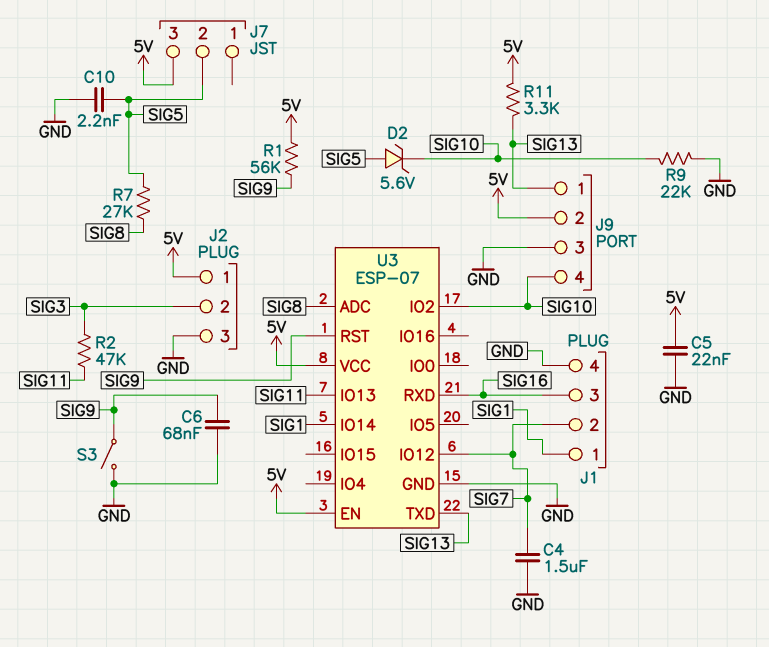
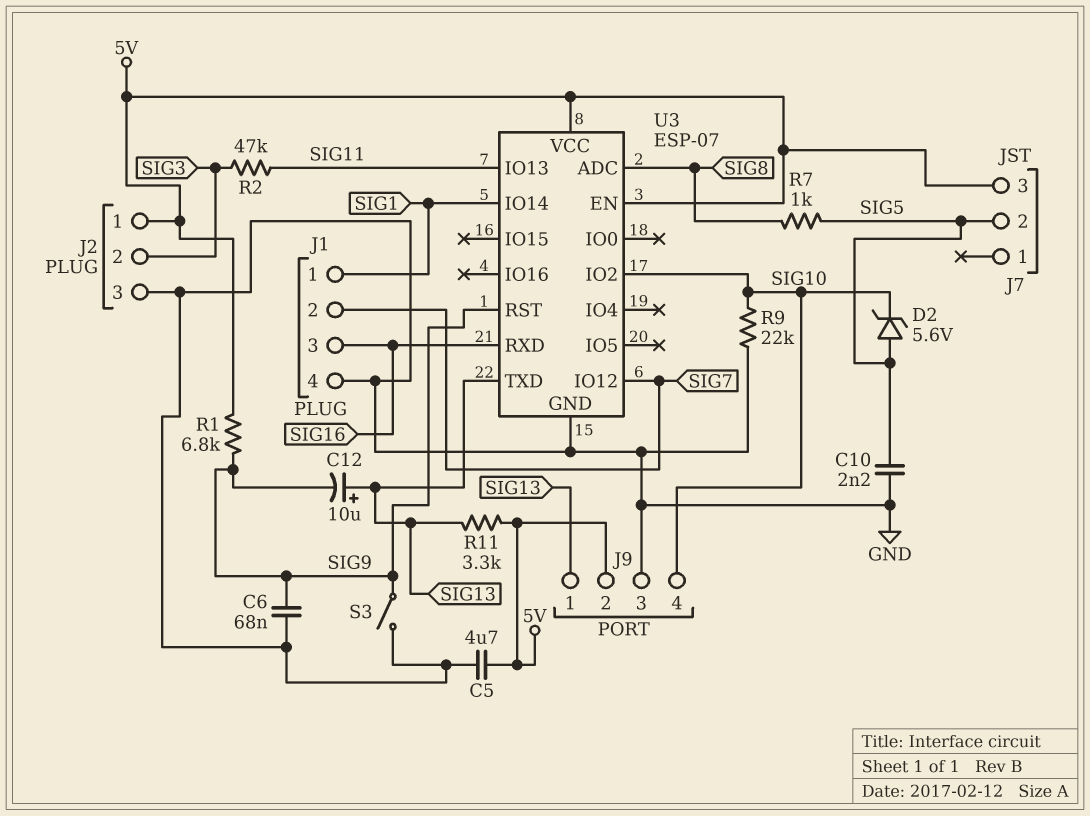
C4: 1.5uF (GND, SIG7) -> none
C5: 22nF (5V, GND) -> 4.7uF (5V, GND)
C12: none -> 10uF (plus SIG13, minus SIG9)
R1: 56k (5V, SIG9) -> 6.8k (5V, SIG9)
R7: 27k (SIG5, SIG8) -> 1k (SIG5, SIG8)

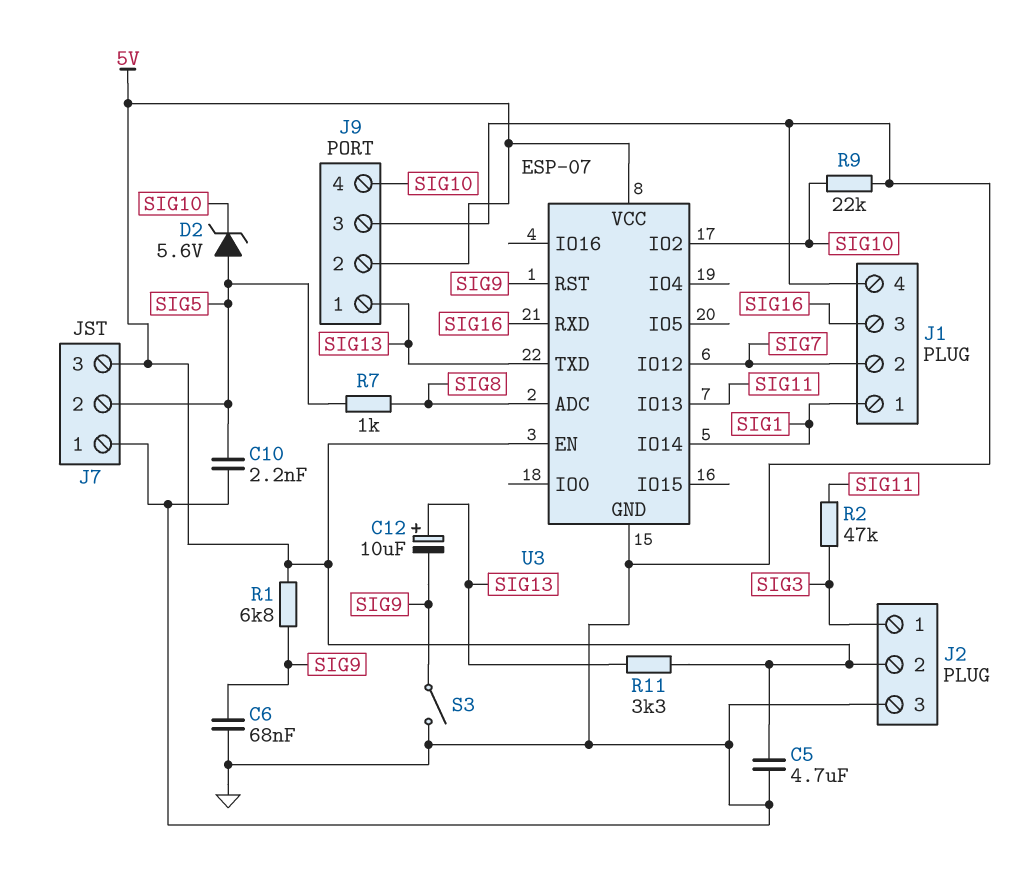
J2 pin 1: 5V -> SIG3
J2 pin 2: SIG3 -> 5V
J7 pin 1: none -> GND

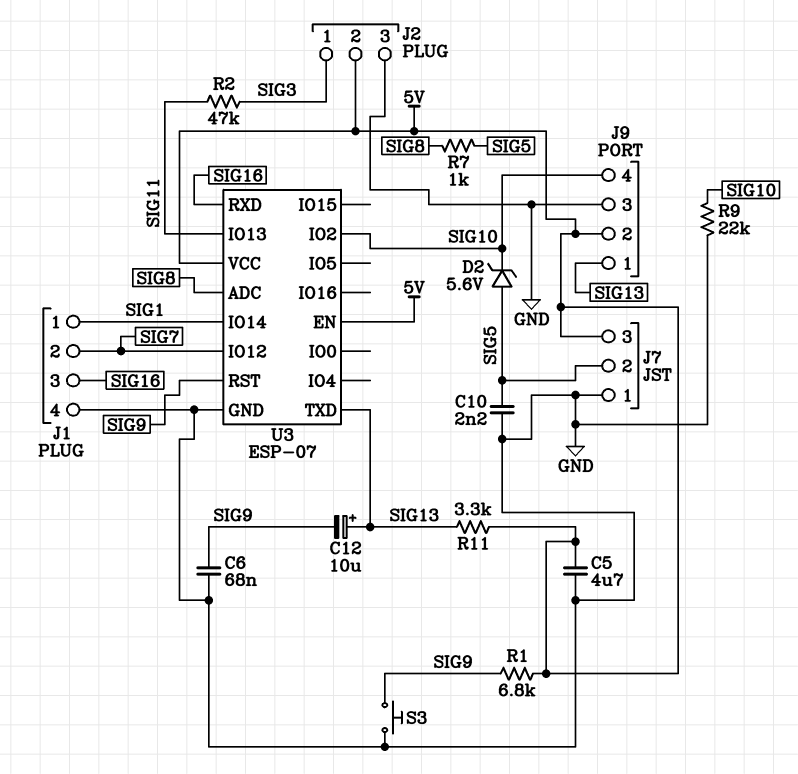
S3: switch (GND, SIG9) -> button (GND, SIG9)

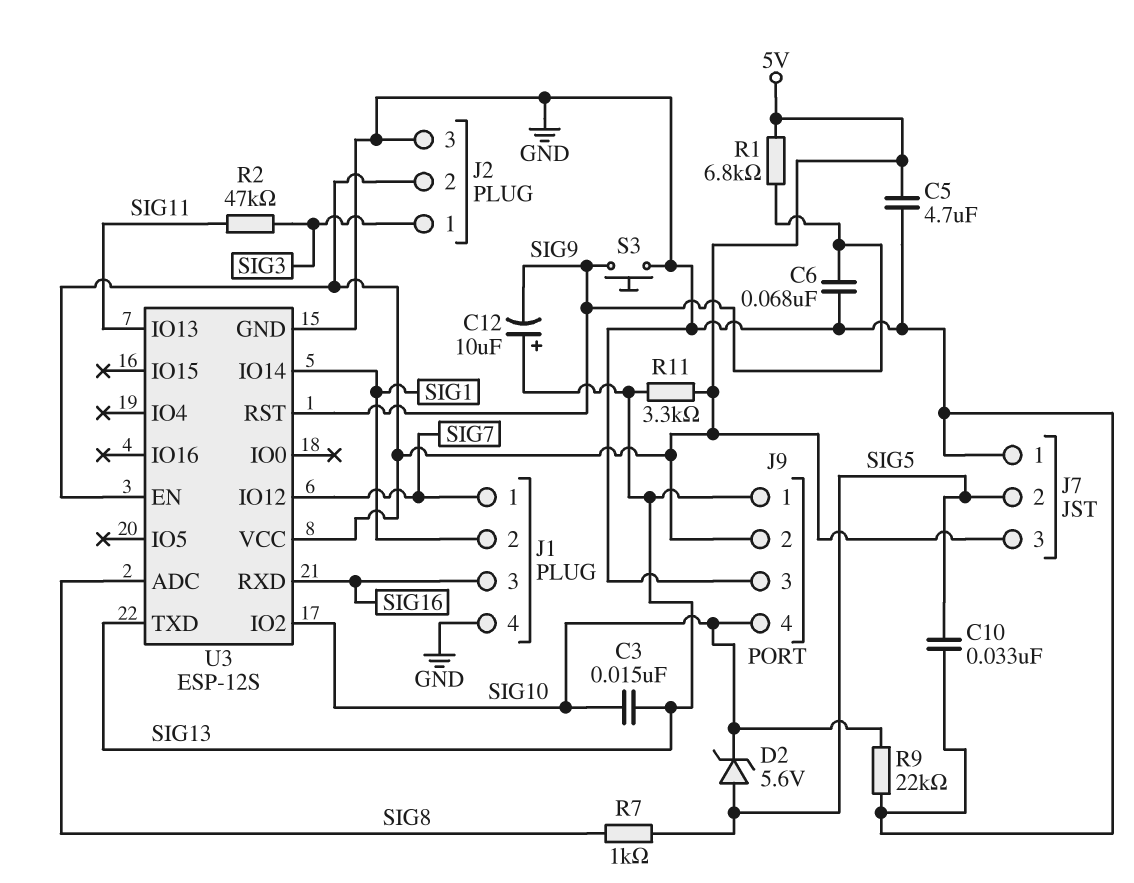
C3: none -> 15nF (SIG10, SIG13)
C10: 2.2nF (GND, SIG5) -> 33nF (GND, SIG5)
J1 pin 1: SIG1 -> SIG7
J1 pin 2: SIG7 -> SIG1
U3: ESP-07 -> ESP-12S

